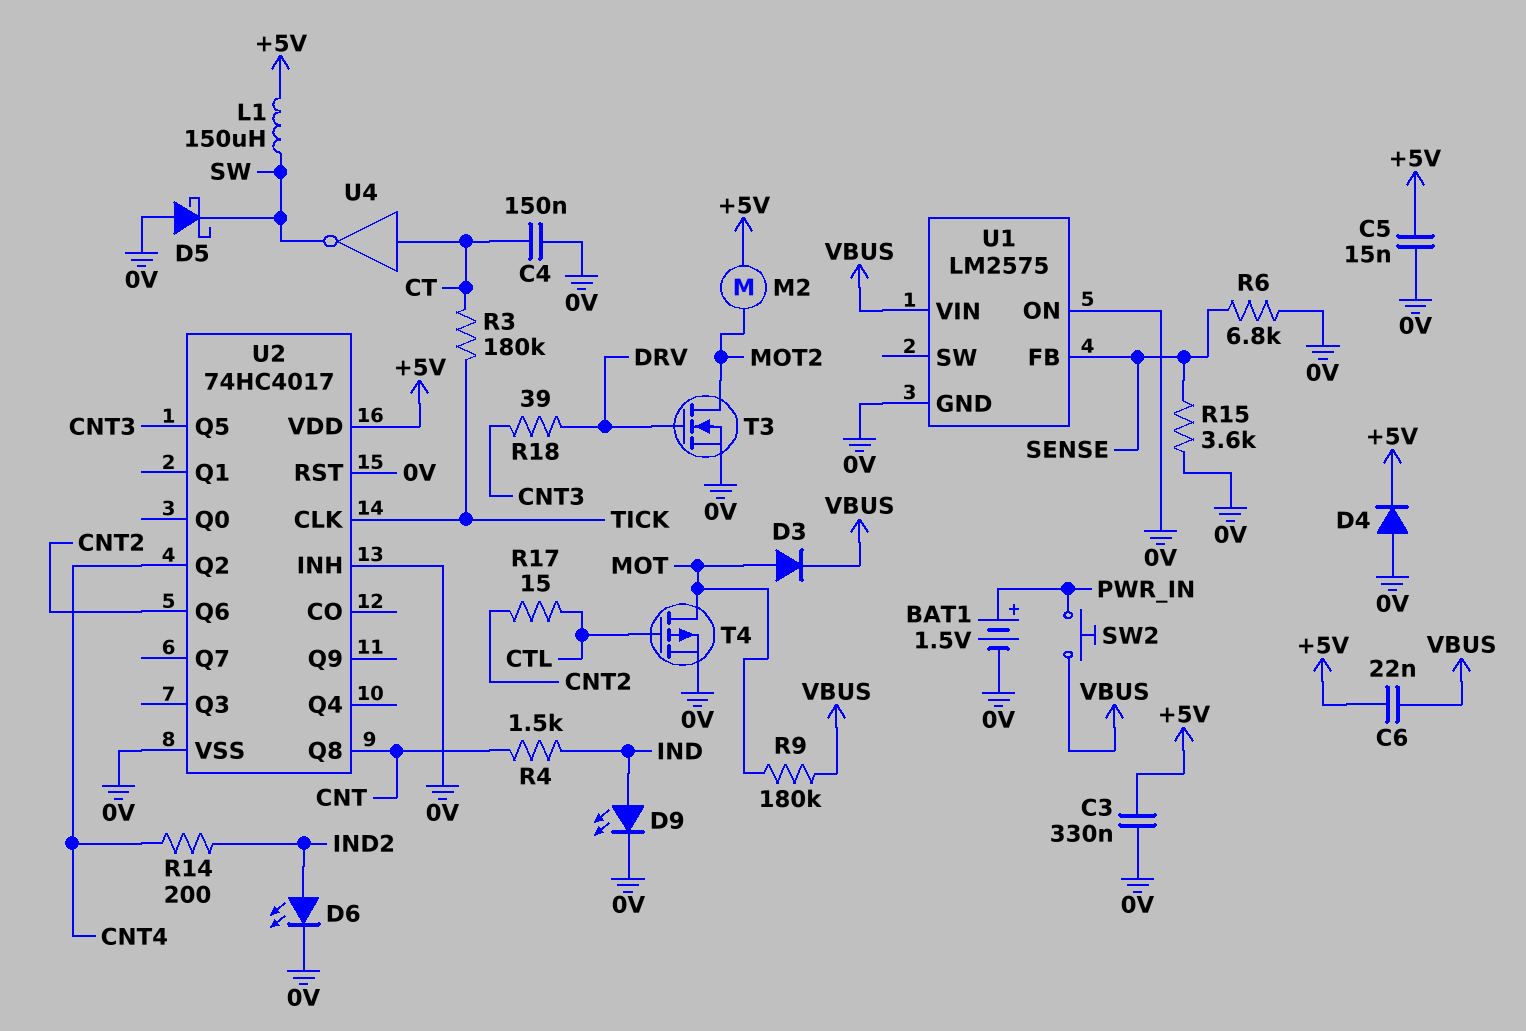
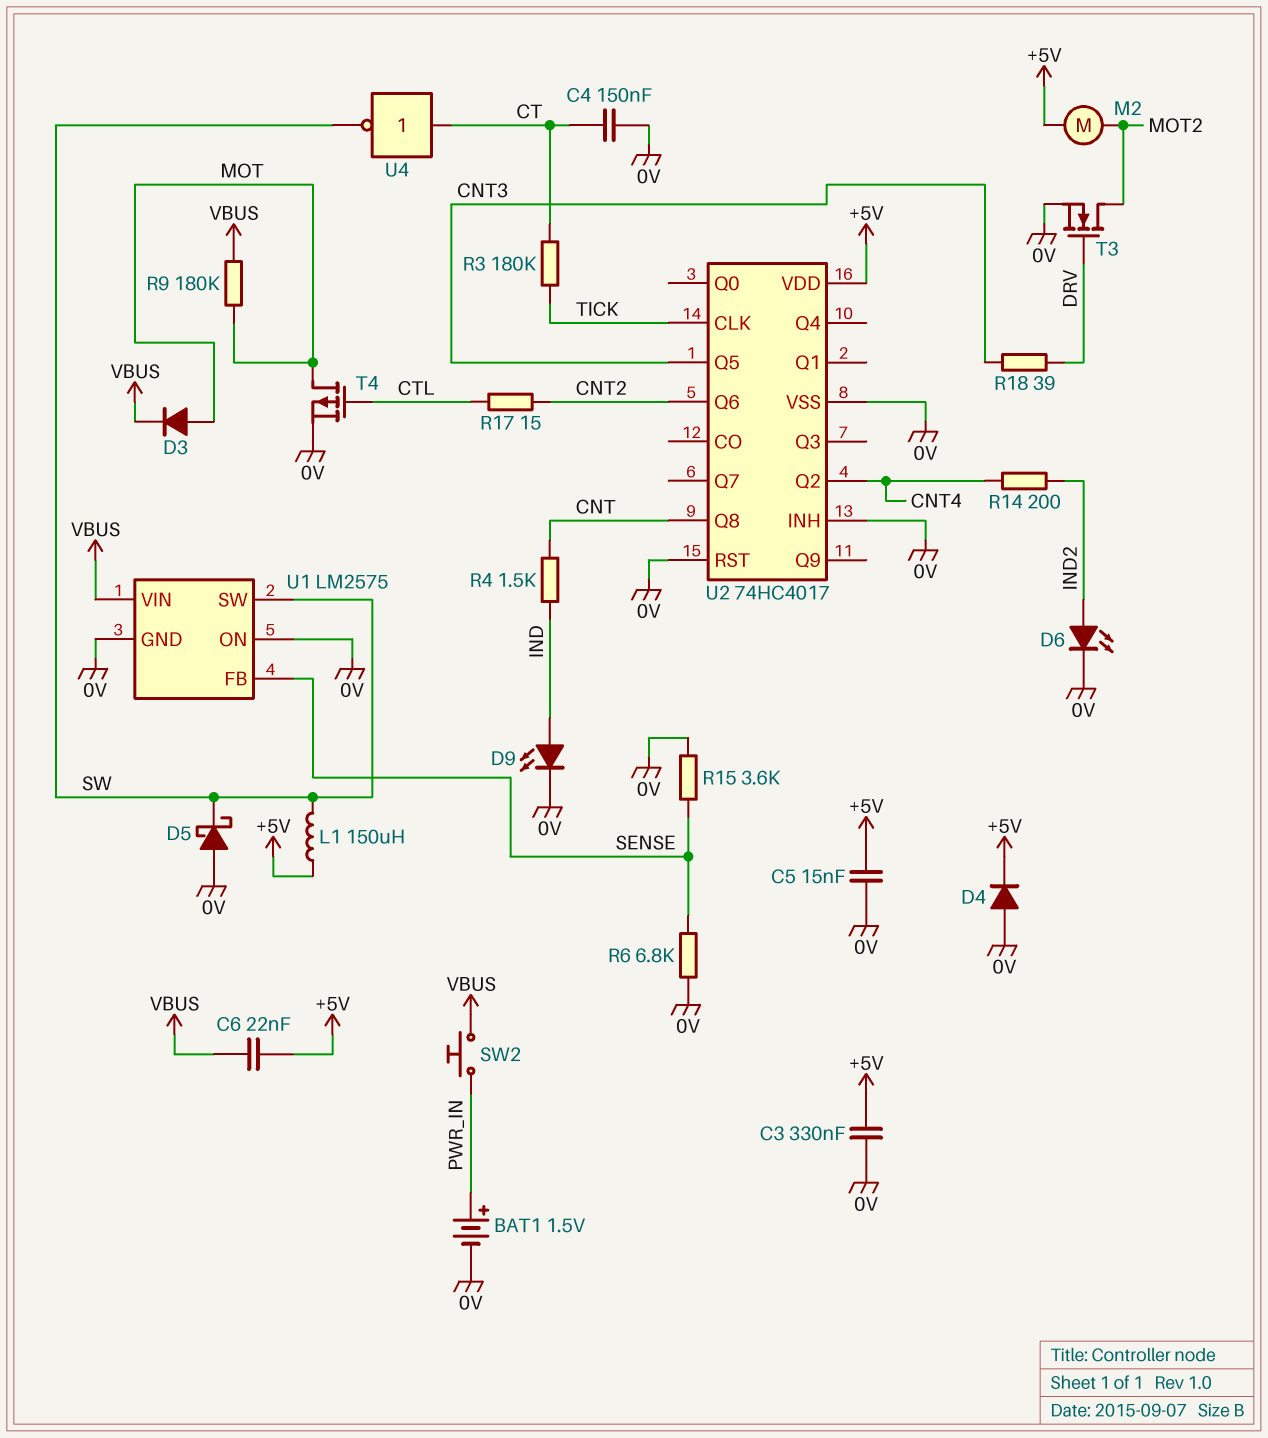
U1 pin SW: none -> SW

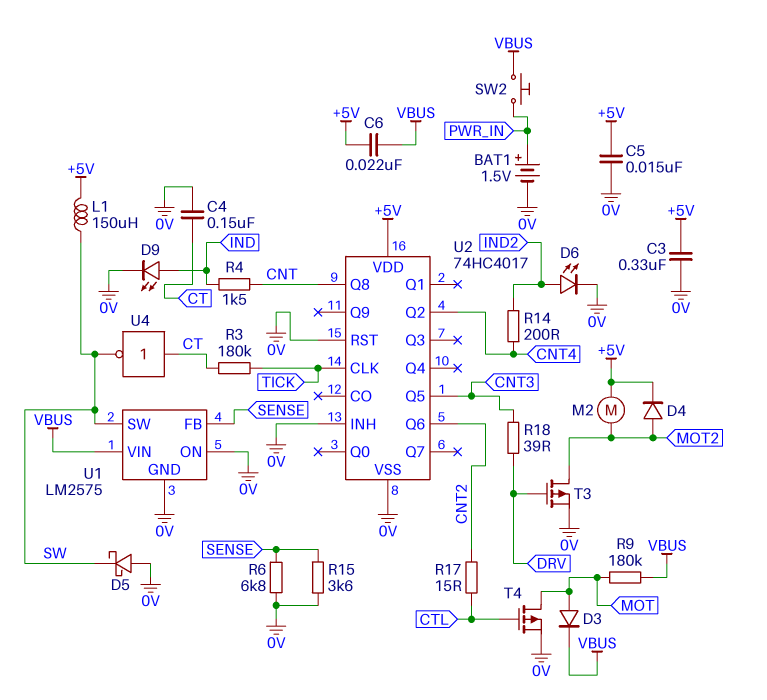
D4: diode (A 0V, K +5V) -> diode (A MOT2, K +5V)
T3: NMOS (G DRV, D MOT2, S 0V) -> PMOS (G DRV, D MOT2, S 0V)

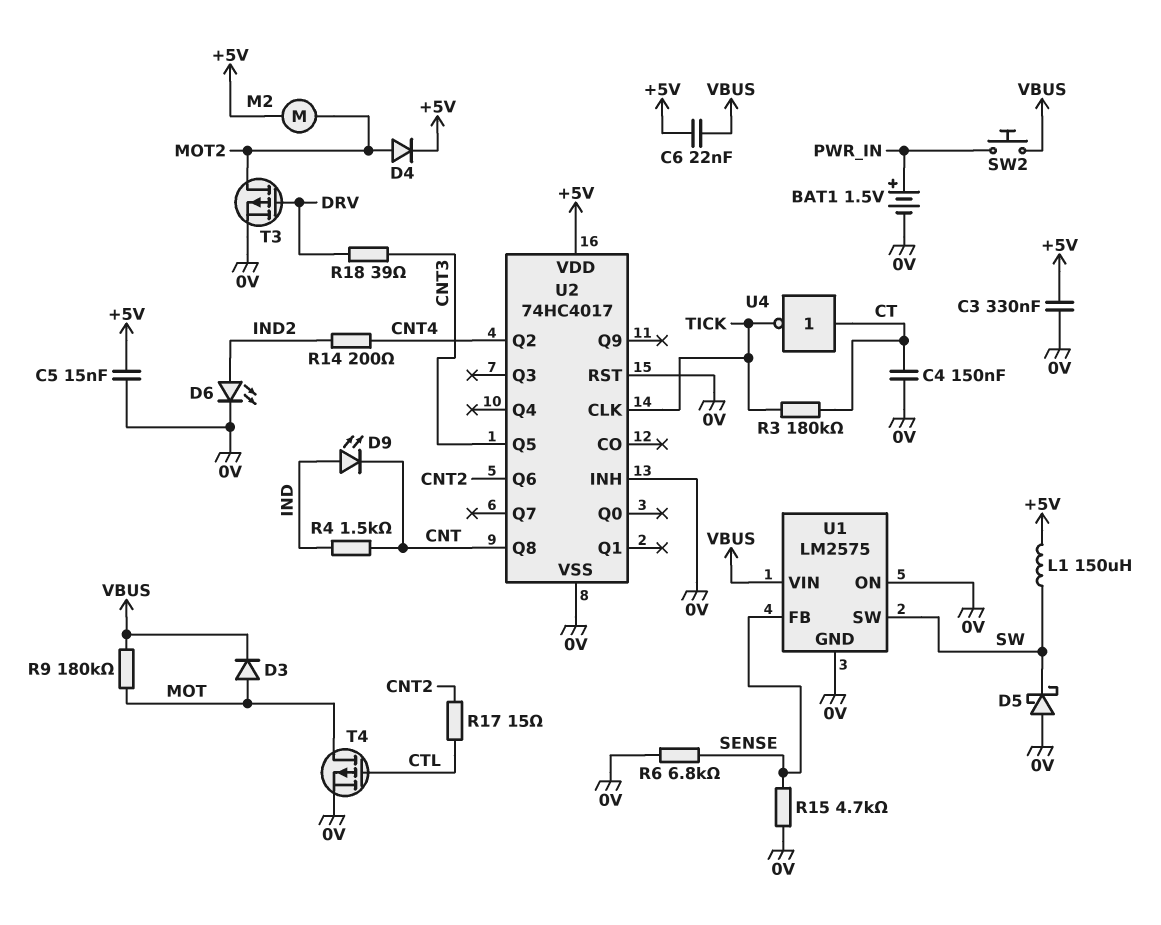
D9: LED (A IND, K 0V) -> LED (A IND, K CNT)
R15: 3.6k (0V, SENSE) -> 4.7k (0V, SENSE)
U4: NOT (in CT, out SW) -> NOT (in CT, out TICK)

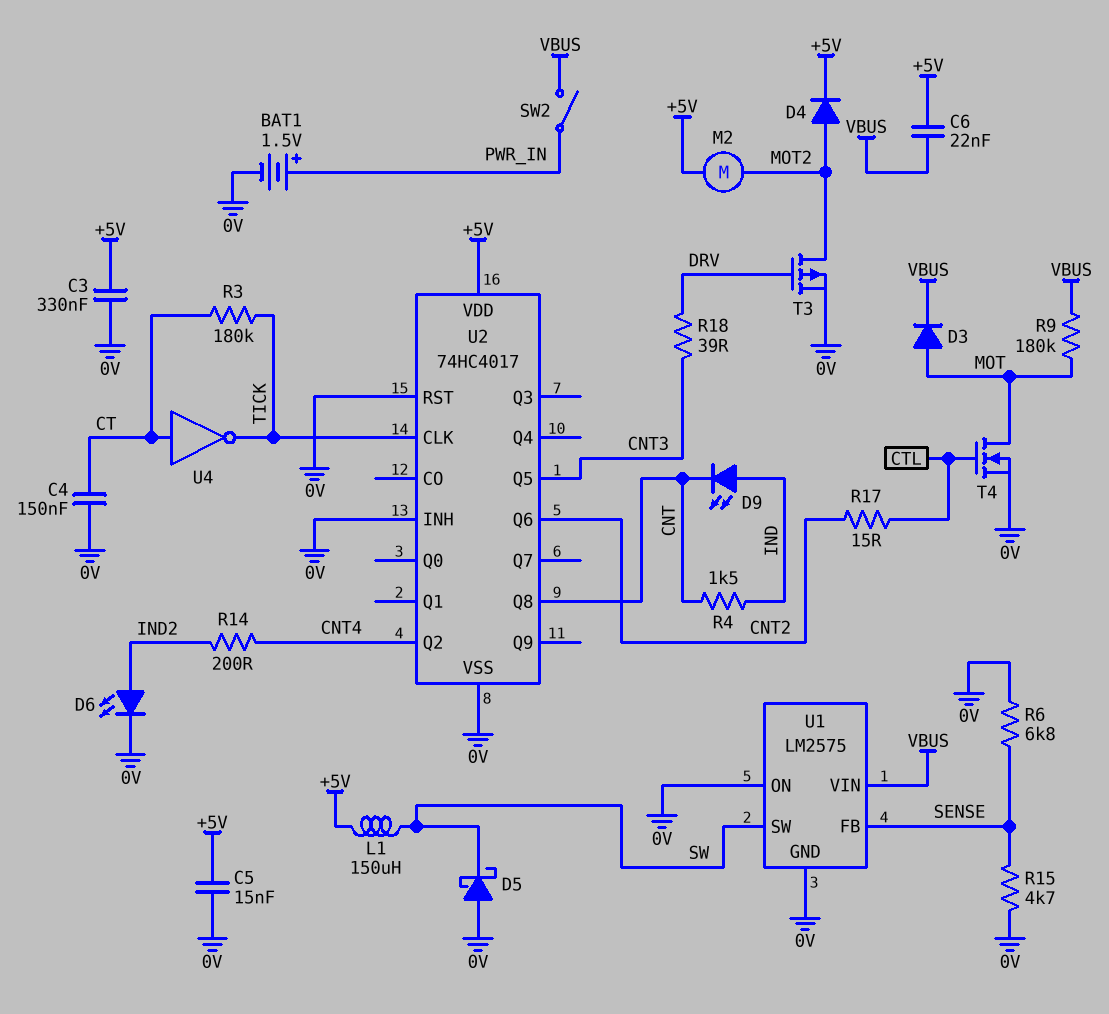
SW2: button (PWR_IN, VBUS) -> switch (PWR_IN, VBUS)
T4: PMOS (G CTL, D MOT, S 0V) -> NMOS (G CTL, D MOT, S 0V)

